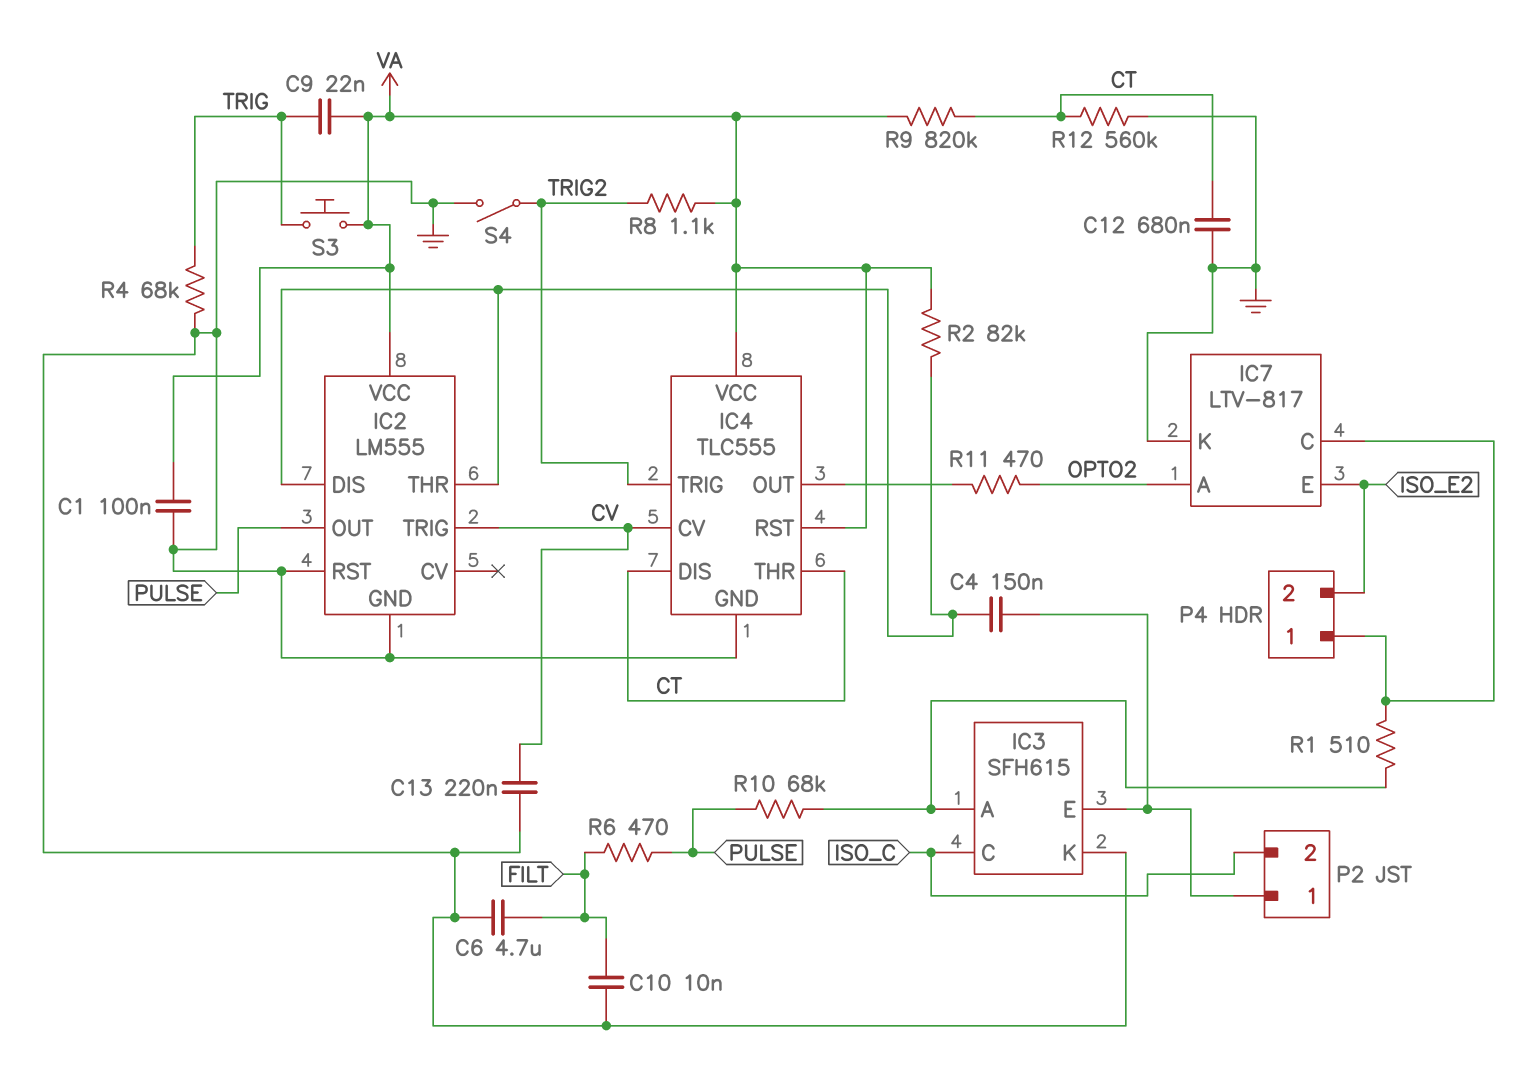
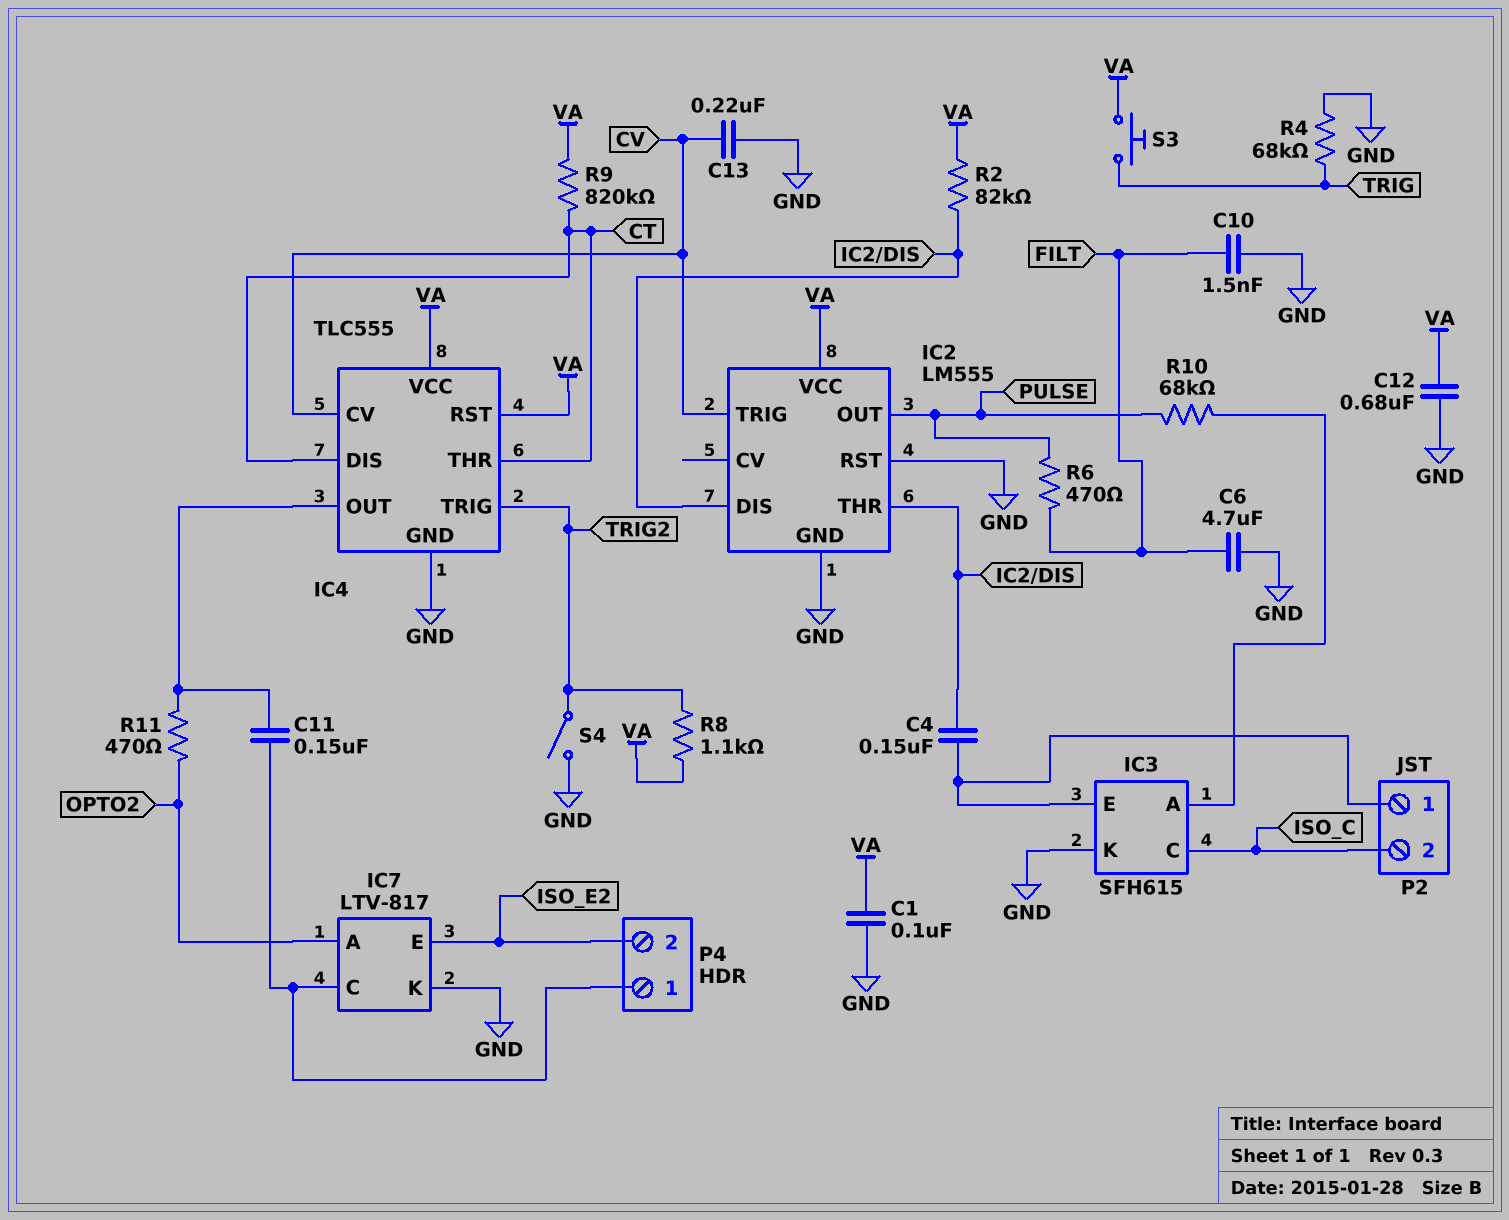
C9: 22nF (TRIG, VA) -> none
C10: 10nF (FILT, GND) -> 1.5nF (FILT, GND)
C11: none -> 150nF (IC4/OUT, IC7/C)
C12: 680nF (CT, GND) -> 680nF (GND, VA)
R1: 510 (IC3/A, IC7/C) -> none
R12: 560k (CT, GND) -> none

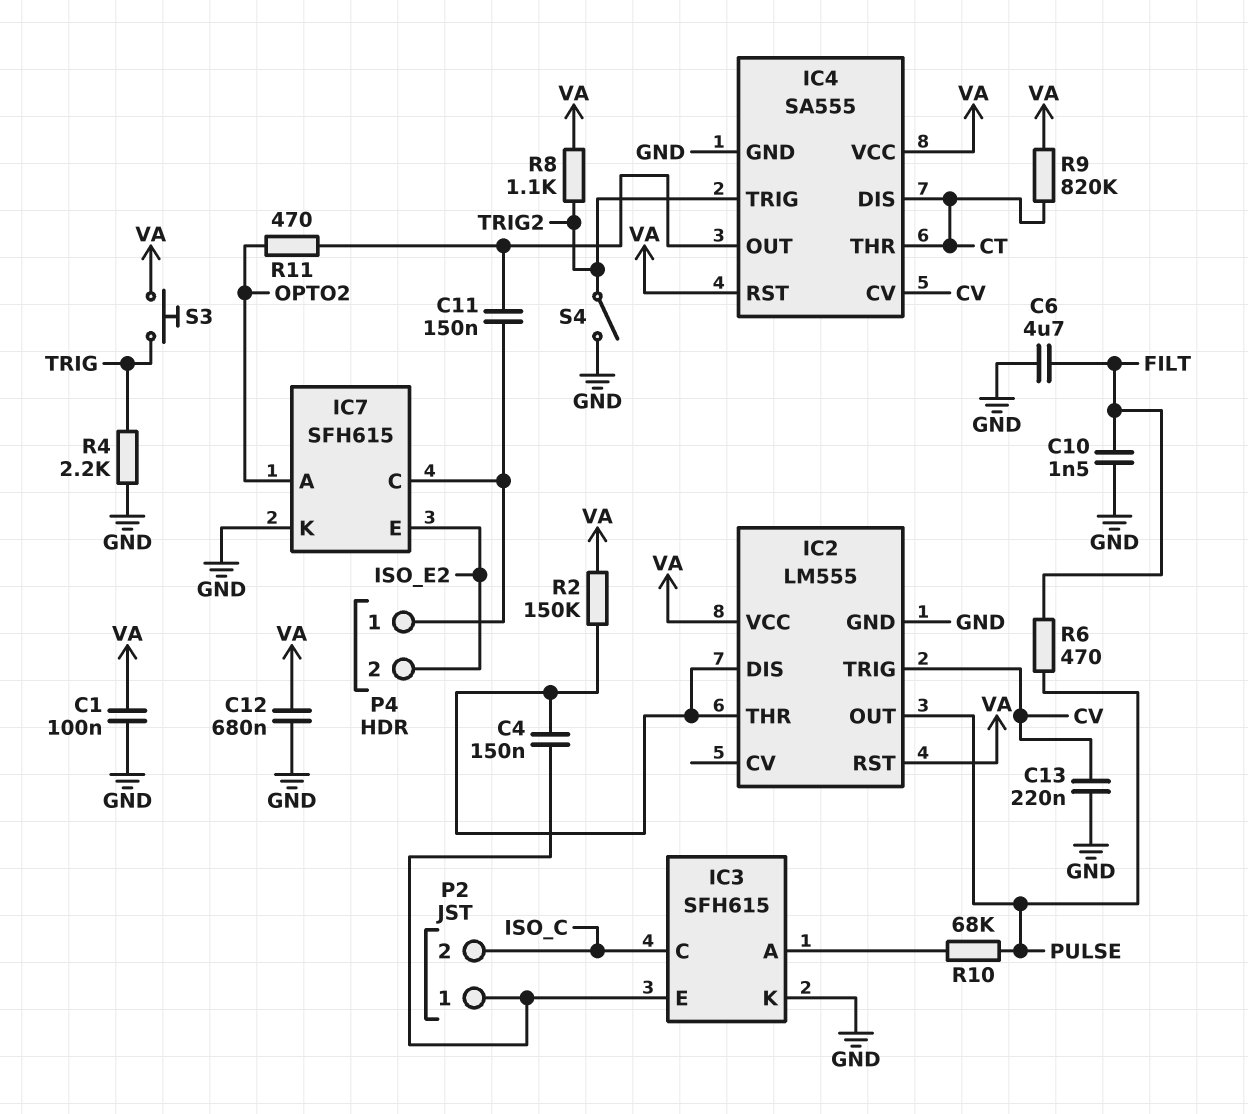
IC2 pin RST: GND -> VA
IC4: TLC555 -> SA555
IC7: LTV-817 -> SFH615
R2: 82k (IC2/DIS, VA) -> 150k (IC2/DIS, VA)
R4: 68k (GND, TRIG) -> 2.2k (GND, TRIG)

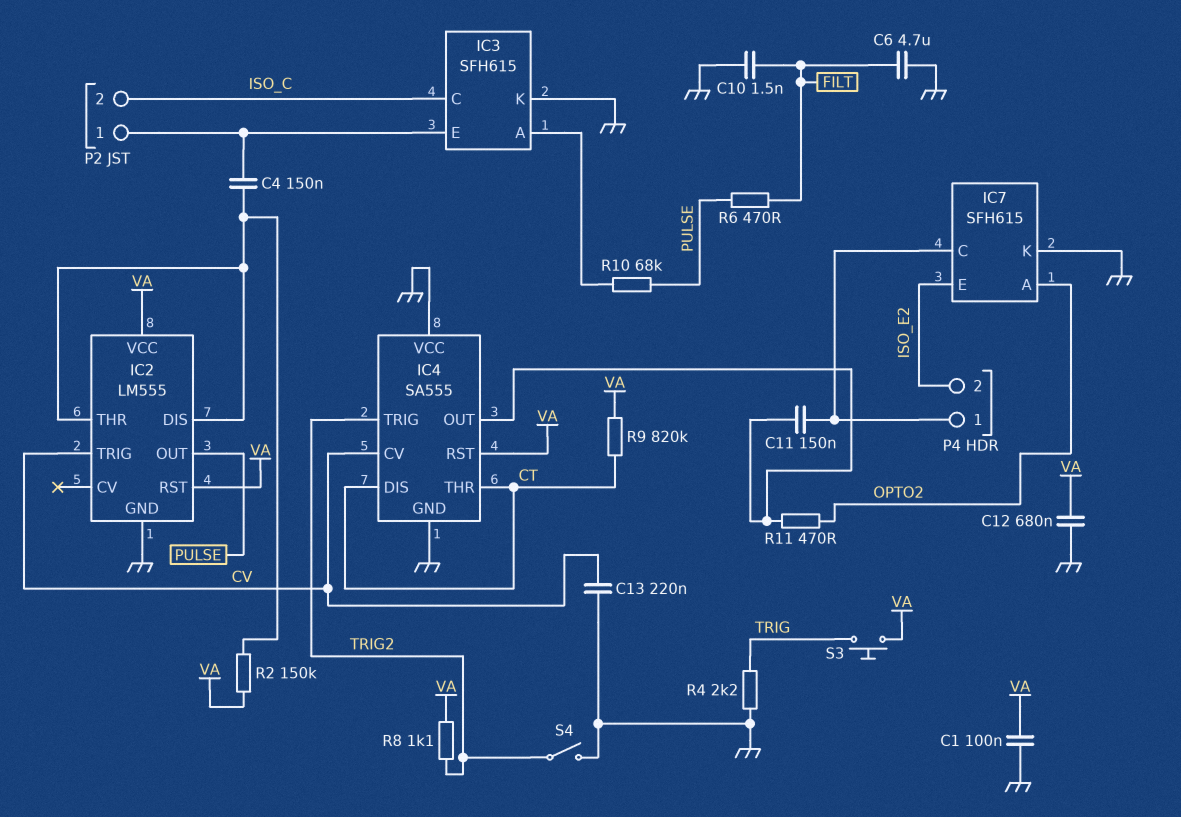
IC4 pin VCC: VA -> GND

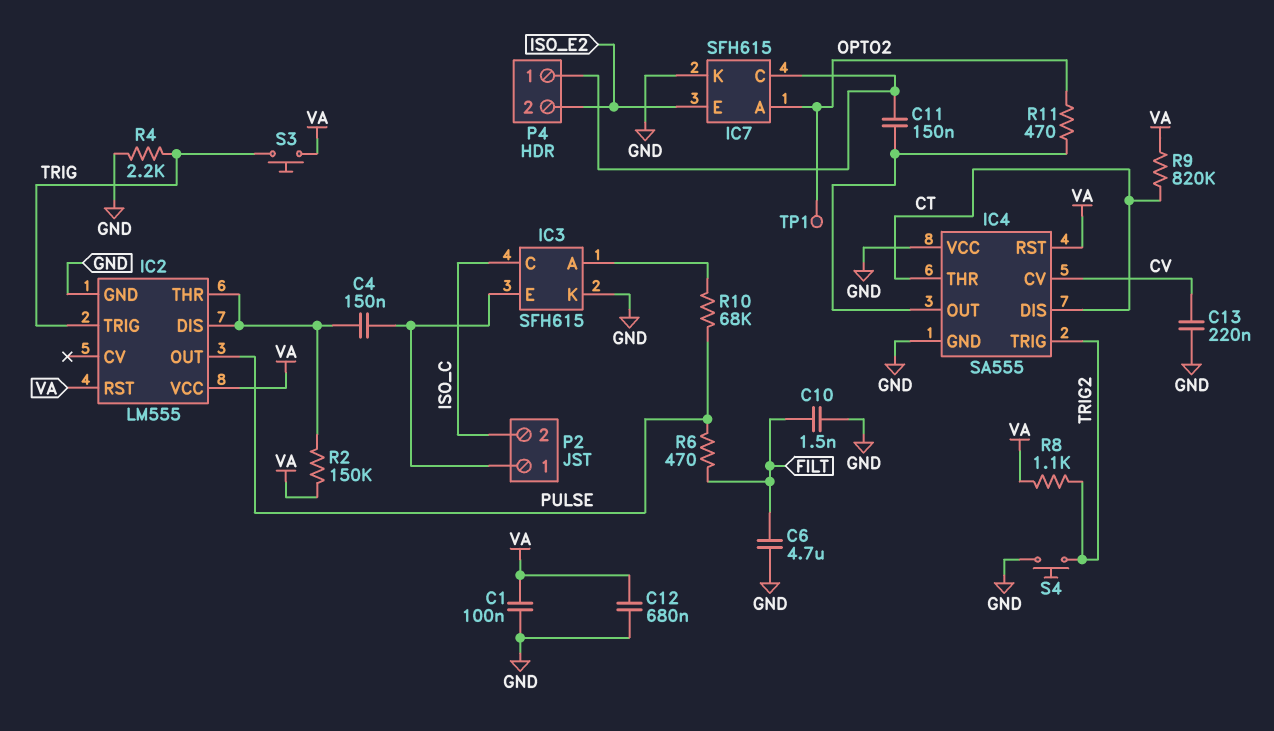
IC2 pin TRIG: CV -> TRIG
S4: switch (GND, TRIG2) -> button (GND, TRIG2)
TP1: none -> test point (OPTO2)

